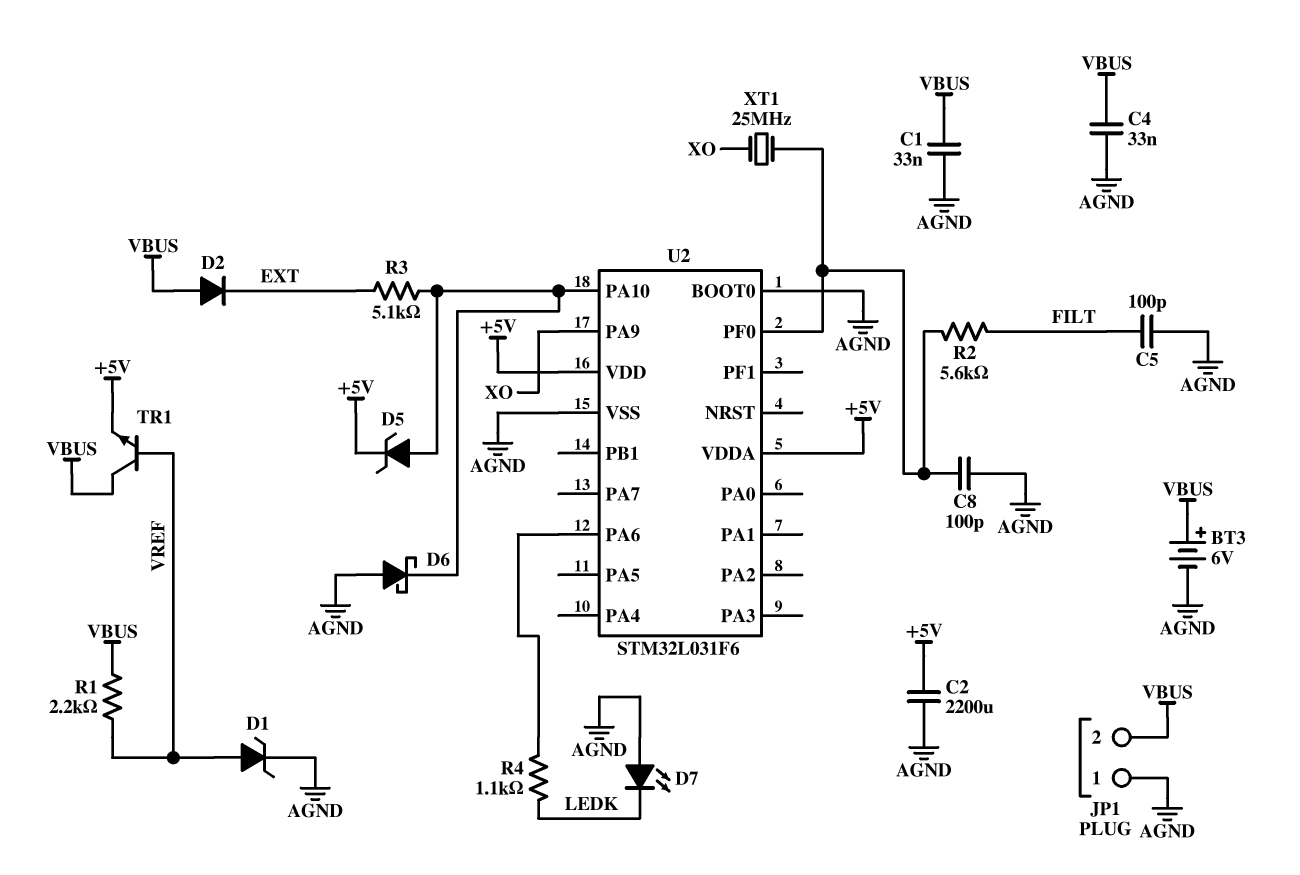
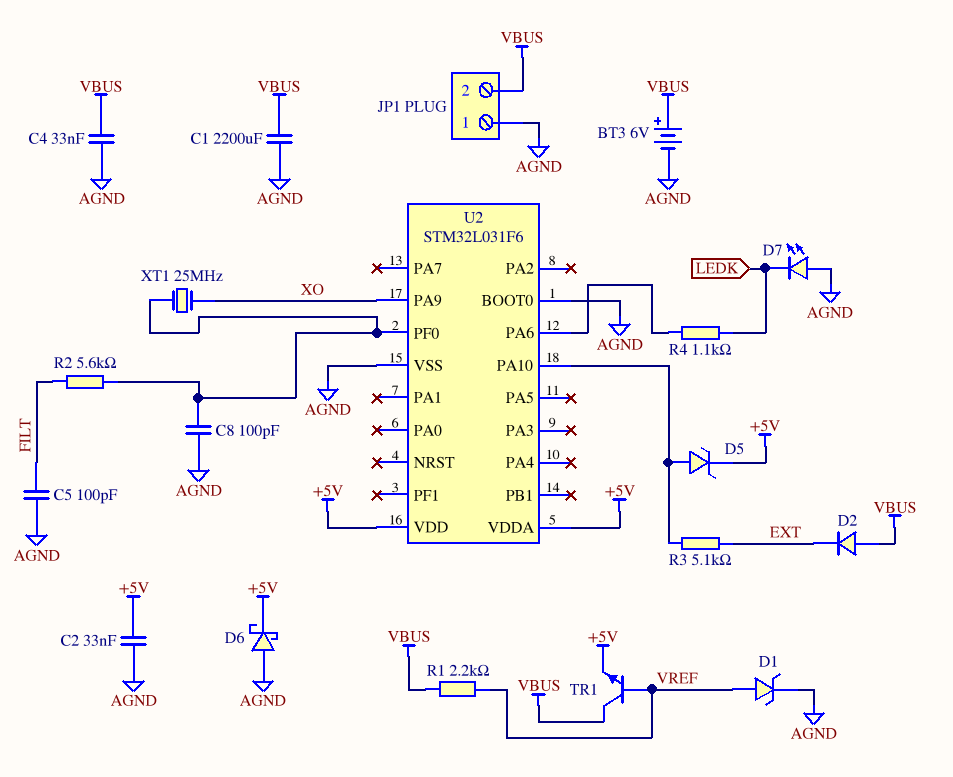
C1: 33nF (AGND, VBUS) -> 2200uF (AGND, VBUS)
C2: 2200uF (+5V, AGND) -> 33nF (+5V, AGND)
D6: schottky (A AGND, K U2/PA10) -> schottky (A AGND, K +5V)

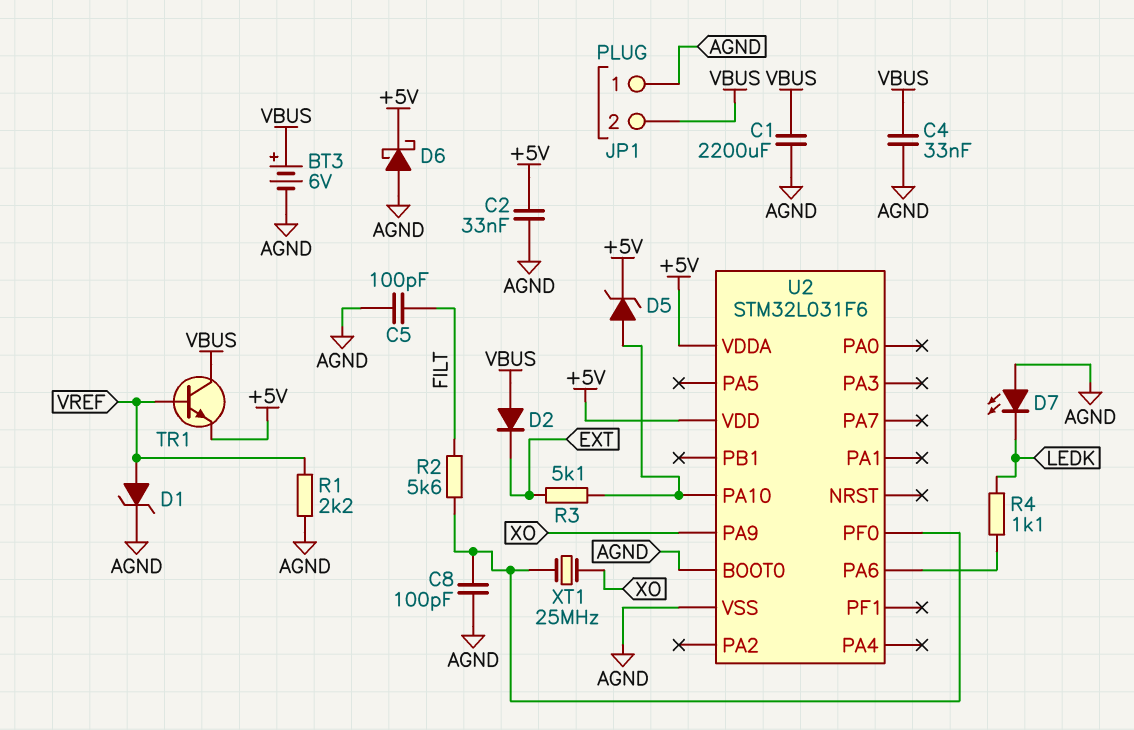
R1: 2.2k (VBUS, VREF) -> 2.2k (AGND, VREF)

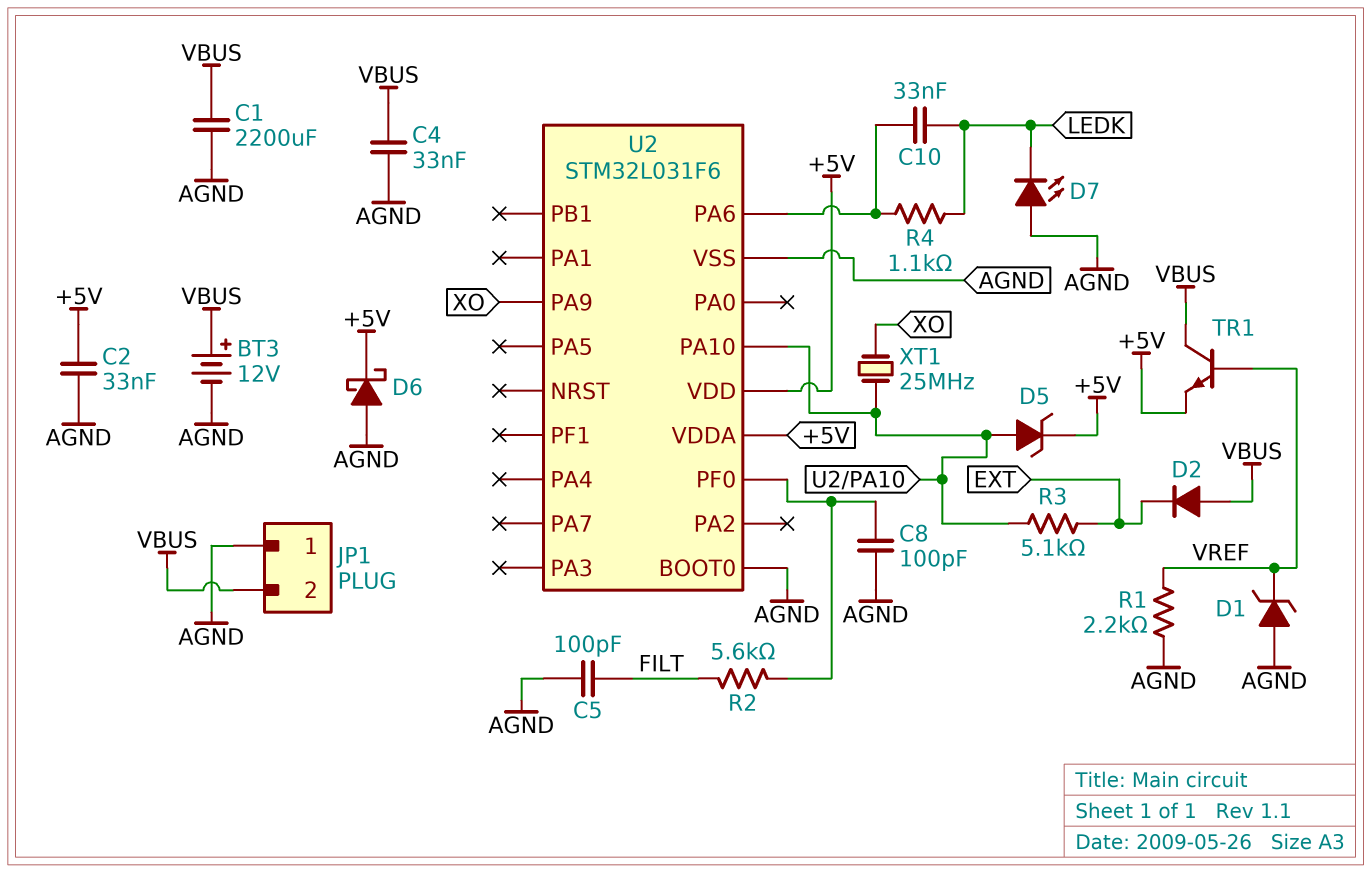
BT3: 6V (plus VBUS, minus AGND) -> 12V (plus VBUS, minus AGND)
C10: none -> 33nF (LEDK, U2/PA6)
D1: zener (A VREF, K AGND) -> zener (A AGND, K VREF)
XT1: 25MHz (U2/PF0, XO) -> 25MHz (U2/PA10, XO)

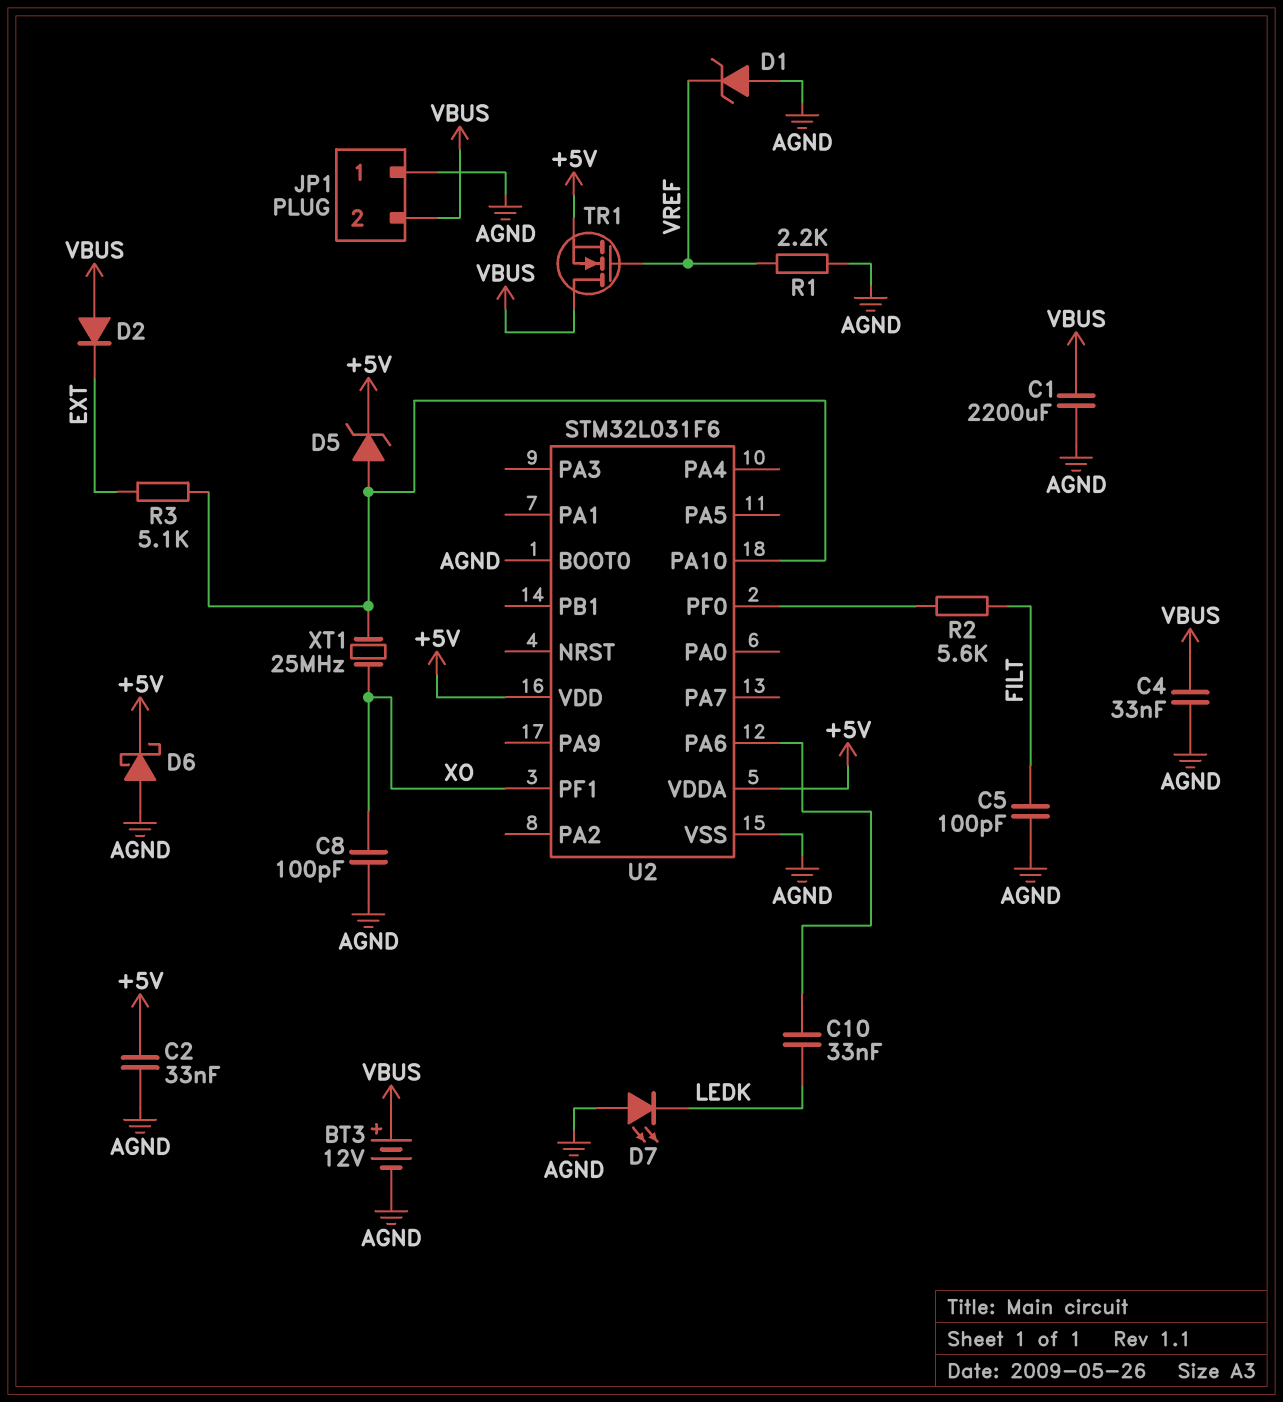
C8: 100pF (AGND, U2/PF0) -> 100pF (AGND, XO)
R4: 1.1k (LEDK, U2/PA6) -> none
TR1: NPN (B VREF, C VBUS, E +5V) -> NMOS (G VREF, D VBUS, S +5V)
U2 pin PA9: XO -> none
U2 pin PF1: none -> XO

